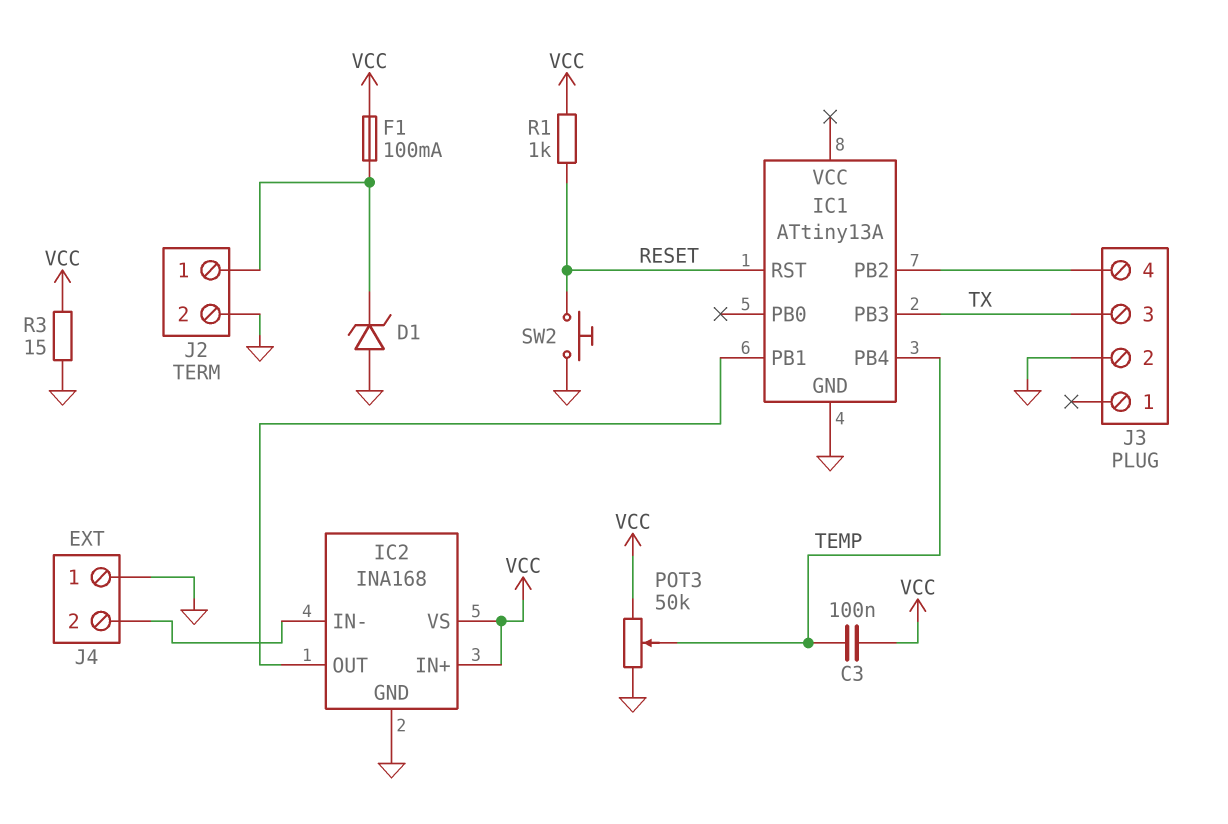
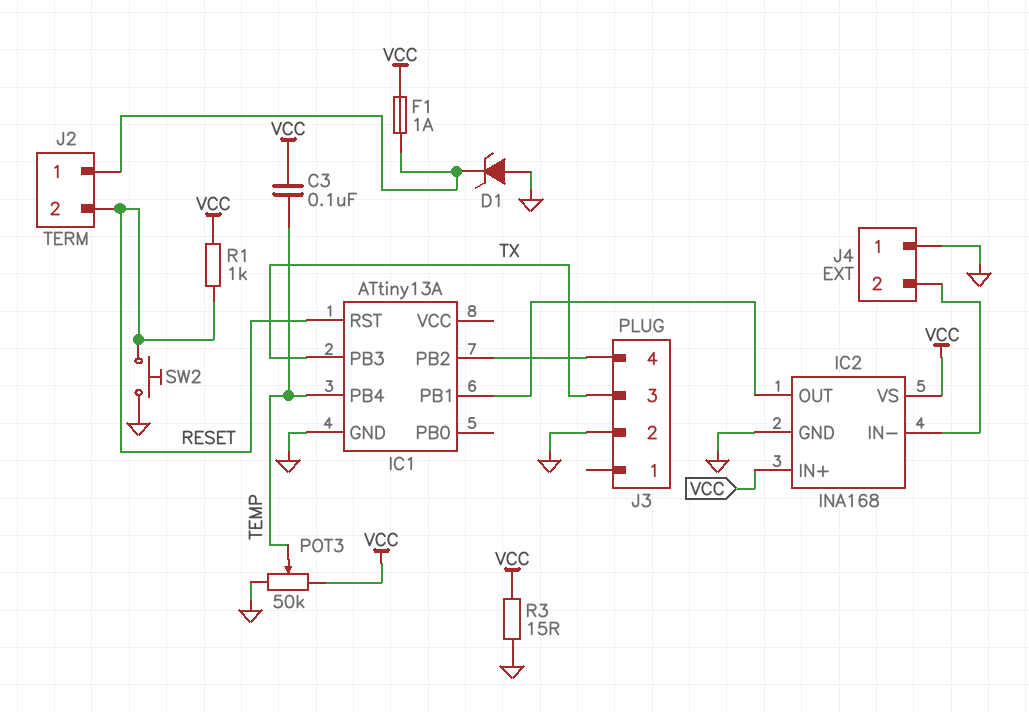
F1: 100mA (J2/1, VCC) -> 1A (J2/1, VCC)
J2 pin 2: GND -> RESET

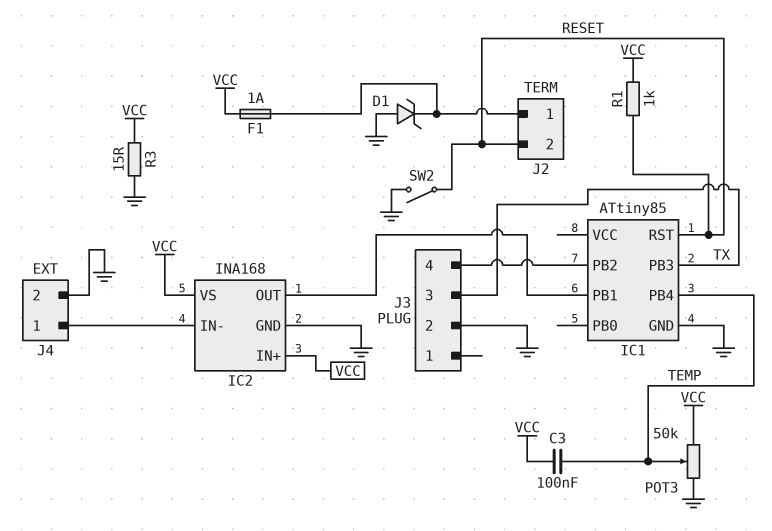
IC1: ATtiny13A -> ATtiny85
J4 pin 1: GND -> IC2/IN-
J4 pin 2: IC2/IN- -> GND
SW2: button (GND, RESET) -> switch (GND, RESET)

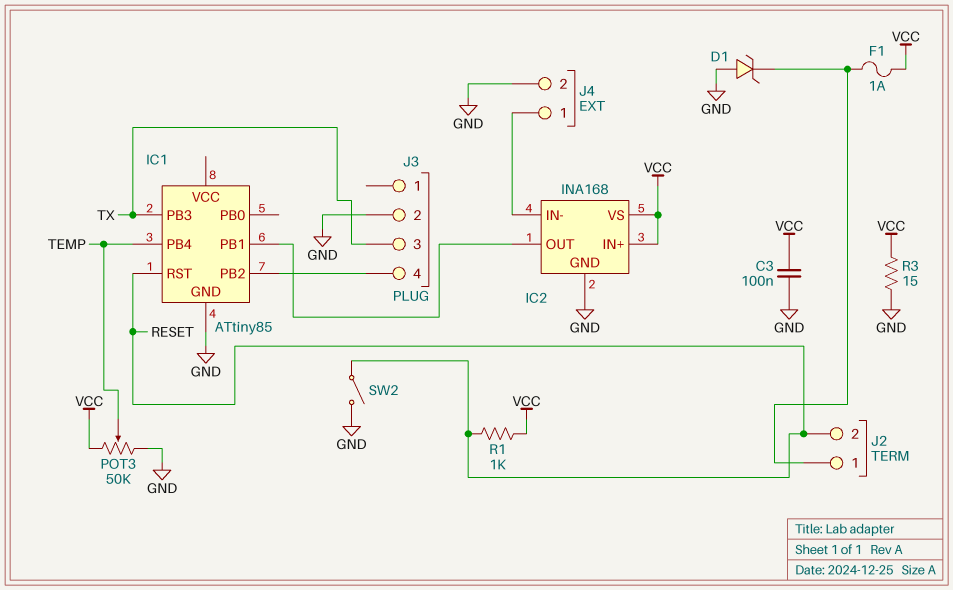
C3: 100nF (TEMP, VCC) -> 100nF (GND, VCC)

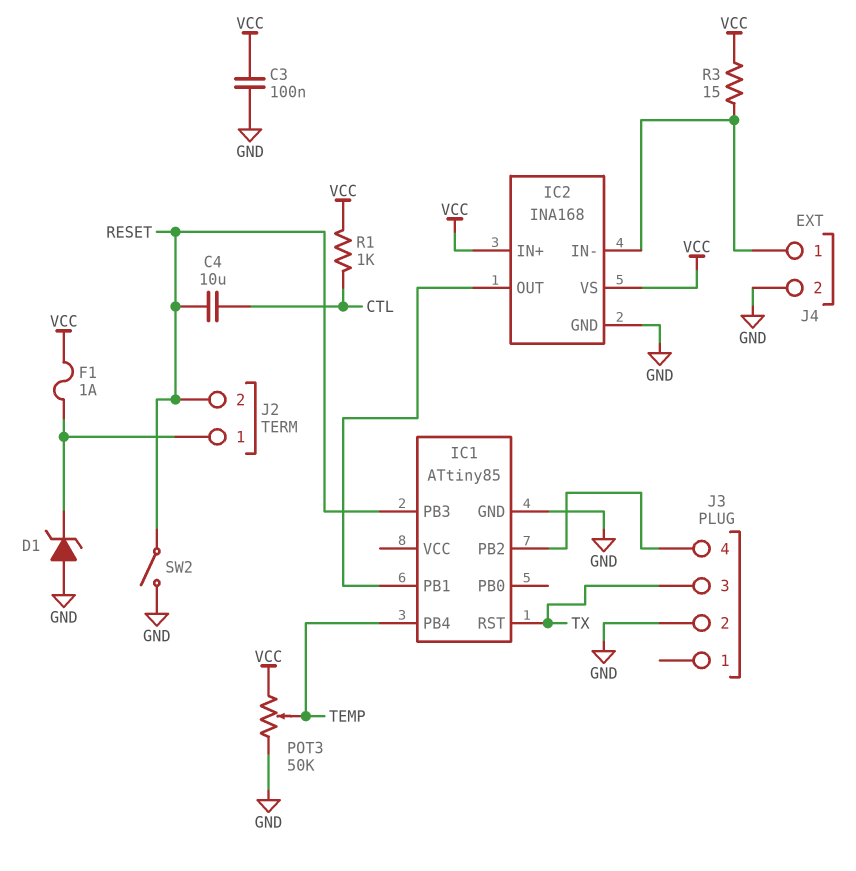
C4: none -> 10uF (CTL, RESET)
IC1 pin PB3: TX -> RESET
IC1 pin RST: RESET -> TX
R1: 1k (RESET, VCC) -> 1k (CTL, VCC)
R3: 15 (GND, VCC) -> 15 (IC2/IN-, VCC)

